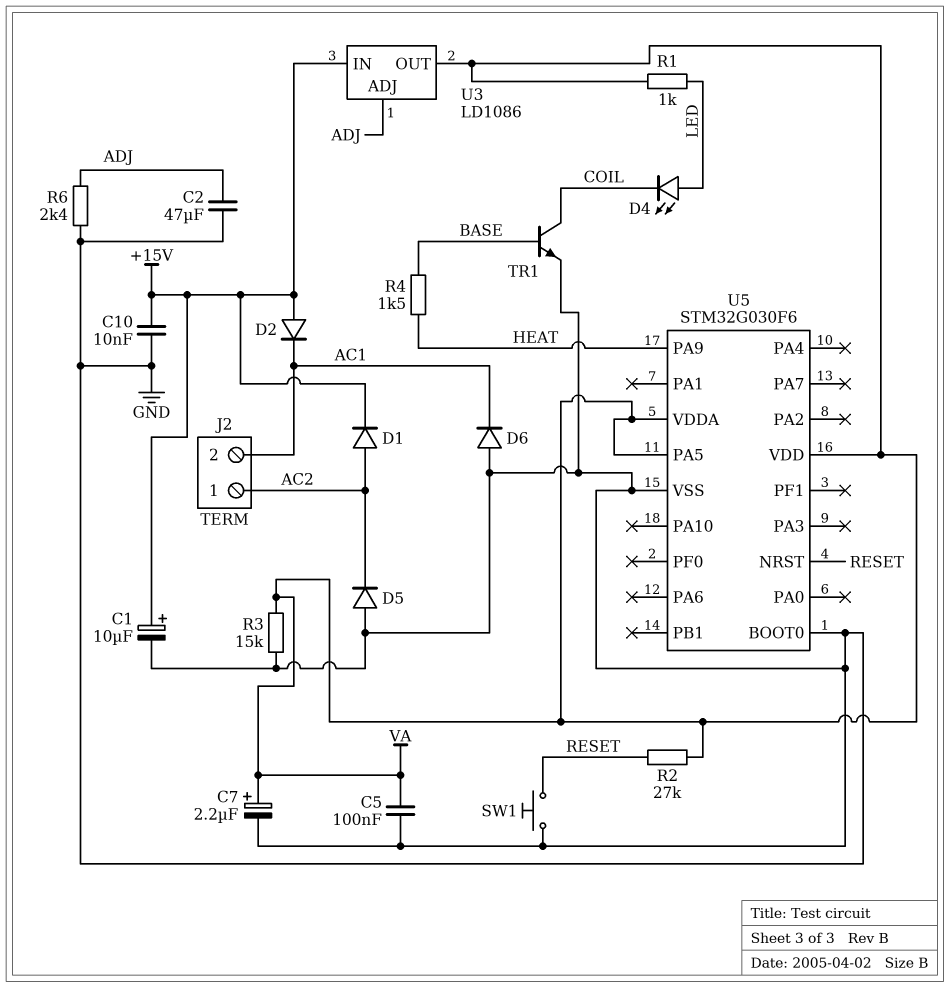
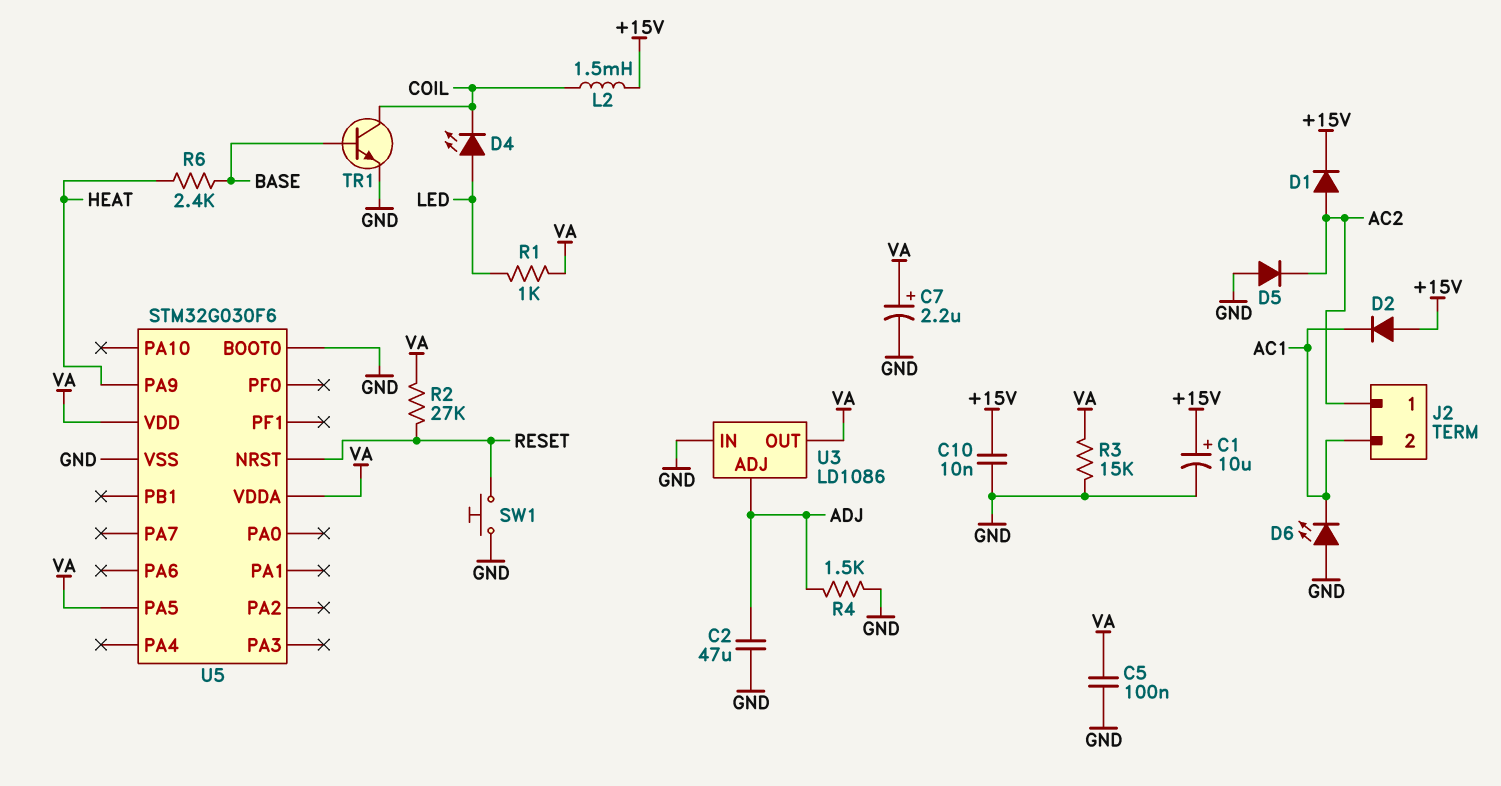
D6: diode (A GND, K AC1) -> LED (A GND, K AC1)
L2: none -> 1.5mH (+15V, COIL)
R4: 1.5k (BASE, HEAT) -> 1.5k (ADJ, GND)
R6: 2.4k (ADJ, GND) -> 2.4k (BASE, HEAT)
U3 pin IN: +15V -> GND

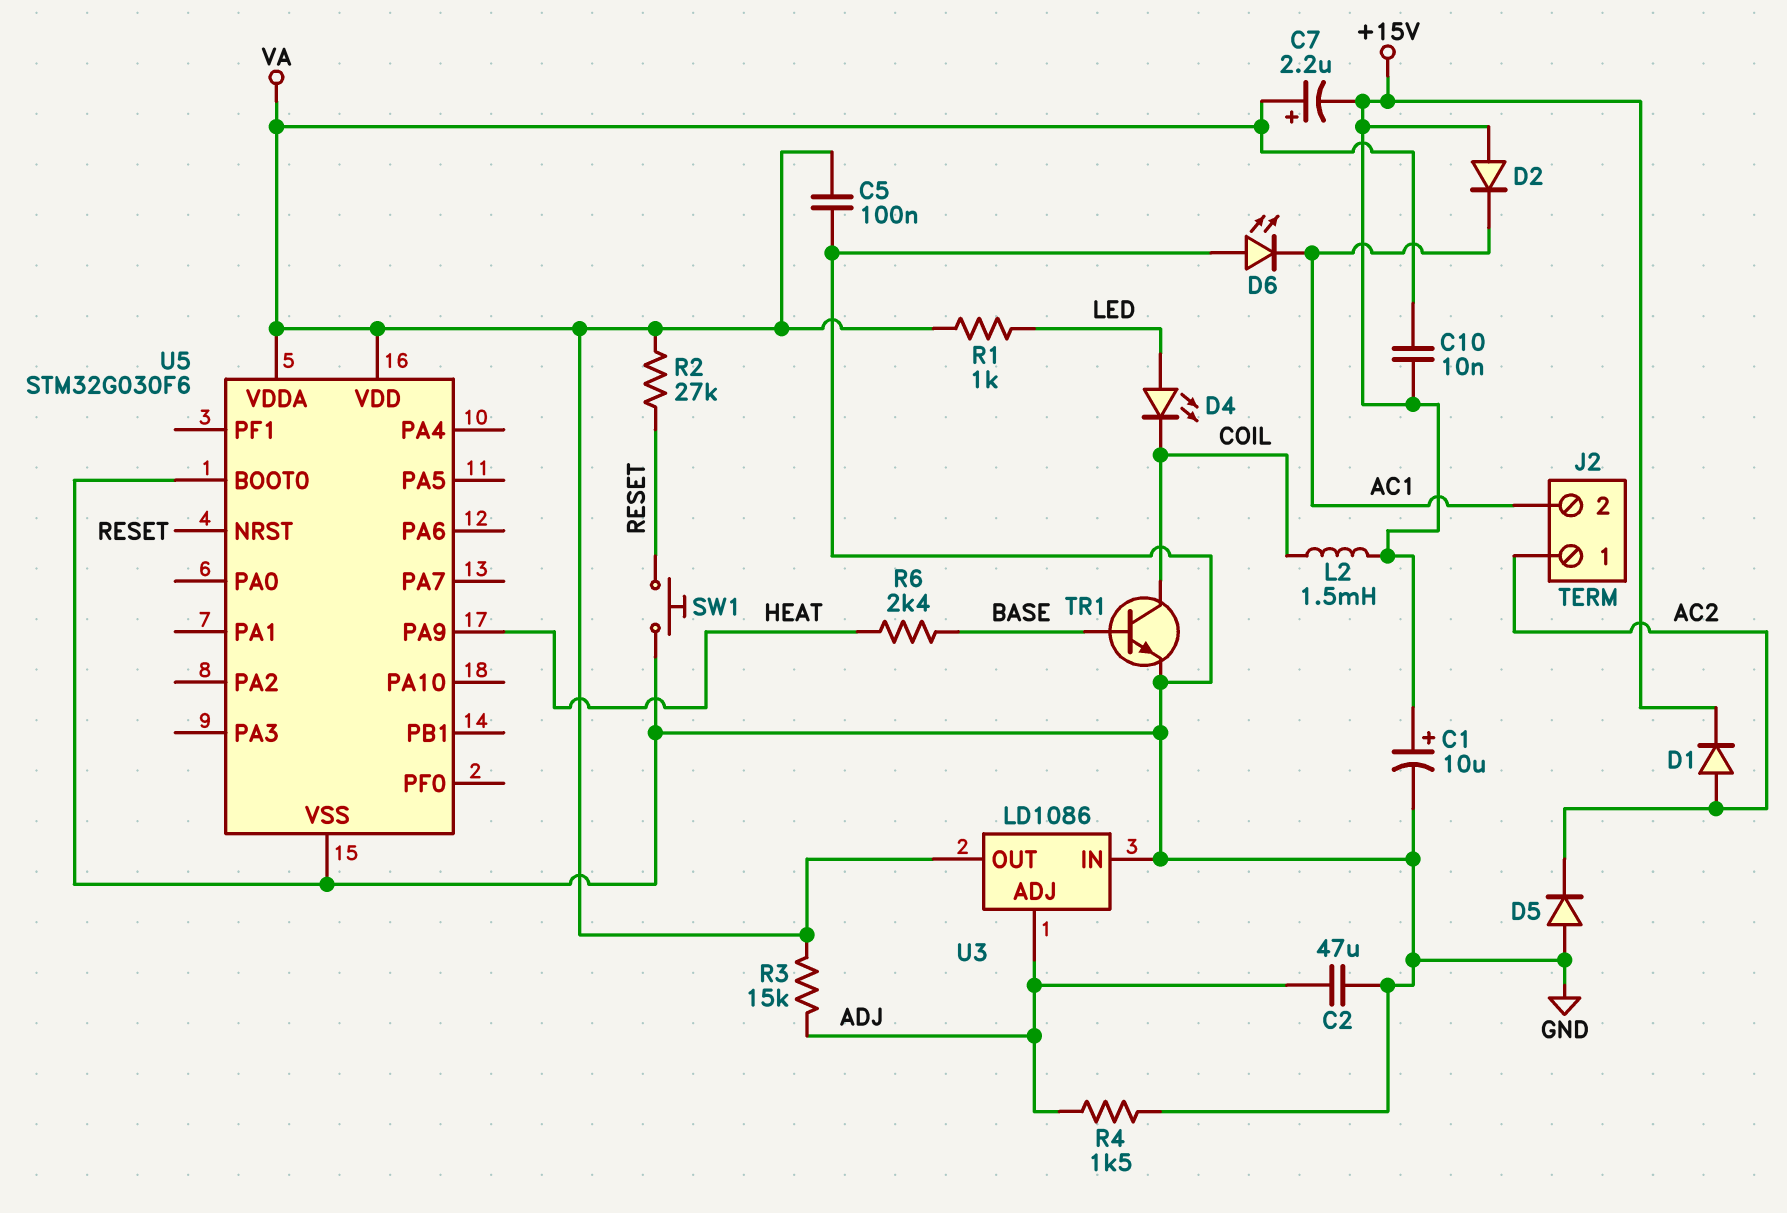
C7: 2.2uF (plus VA, minus GND) -> 2.2uF (plus VA, minus +15V)
C10: 10nF (+15V, GND) -> 10nF (+15V, VA)
R3: 15k (GND, VA) -> 15k (ADJ, VA)
U5 pin PA5: VA -> none

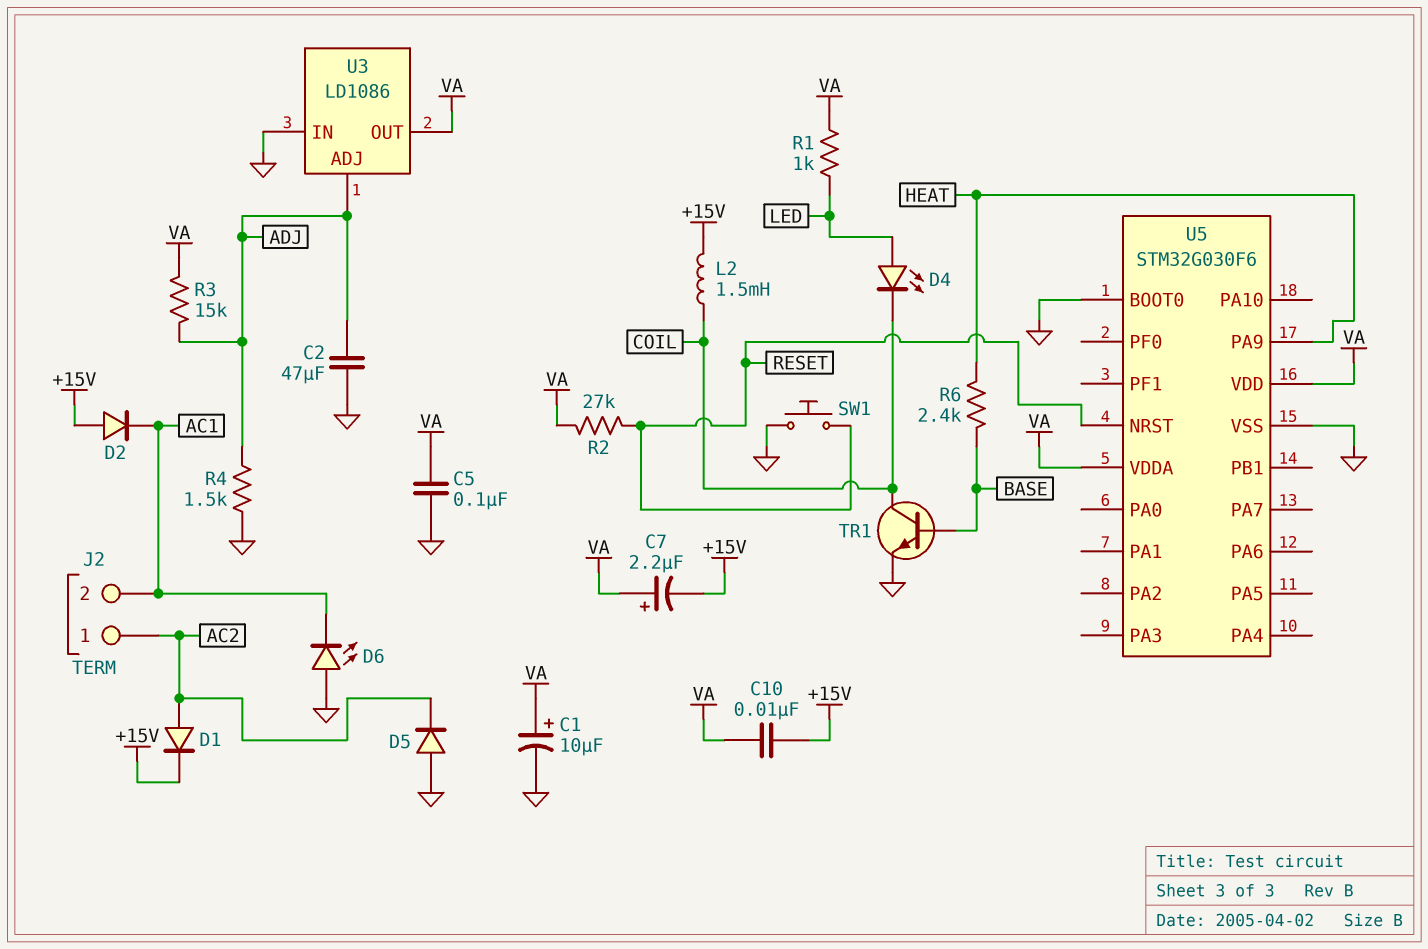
C1: 10uF (plus +15V, minus GND) -> 10uF (plus VA, minus GND)

